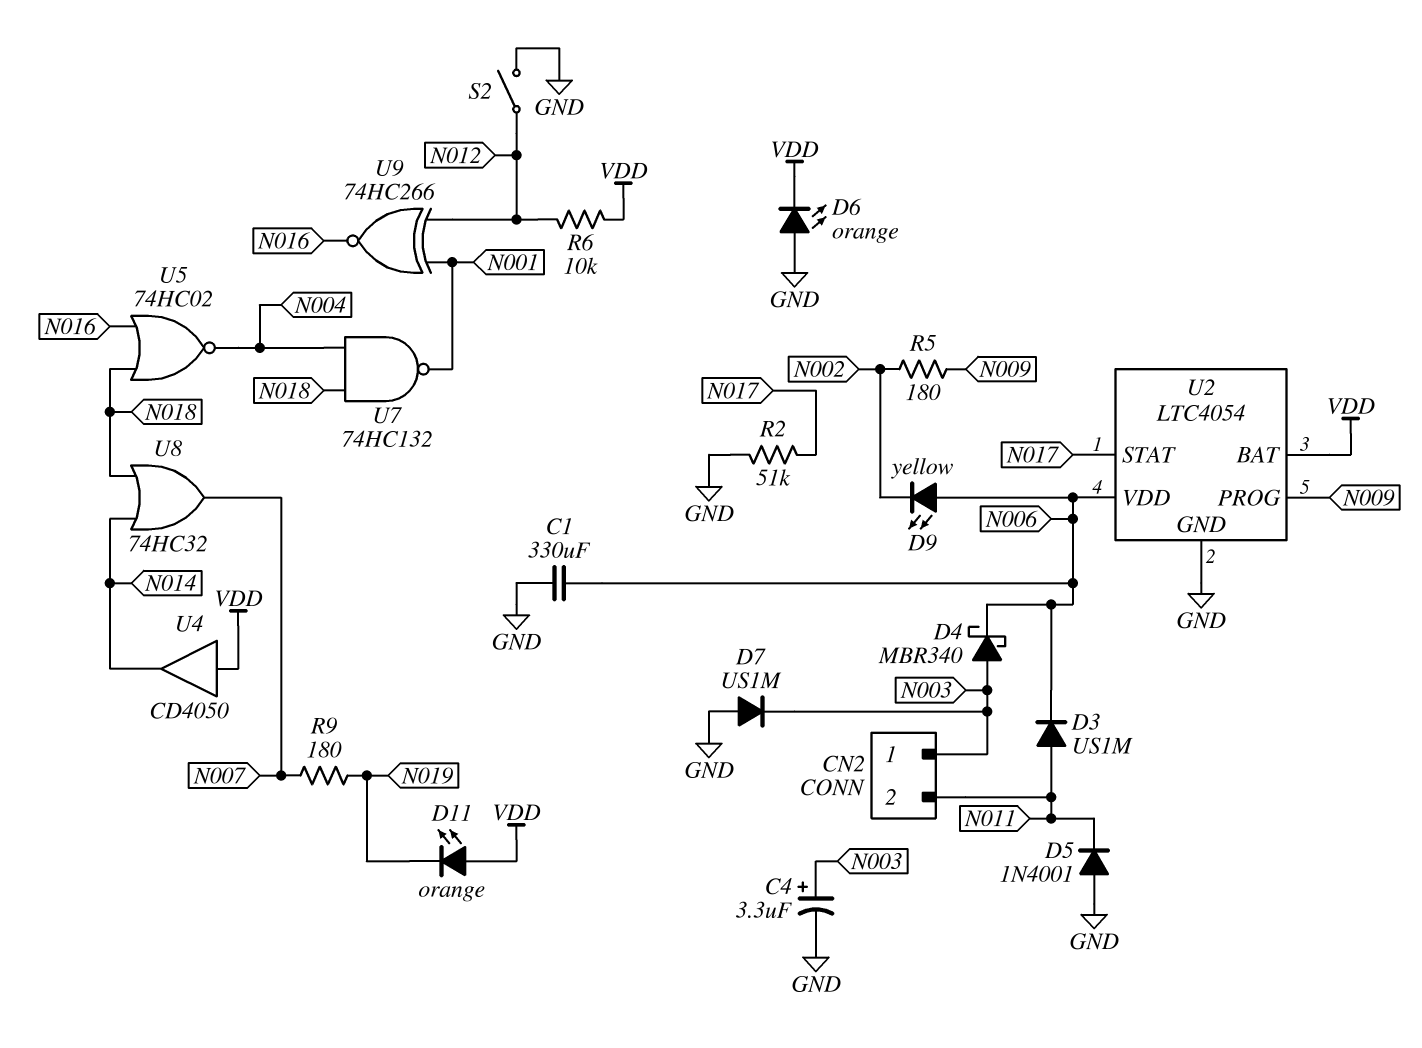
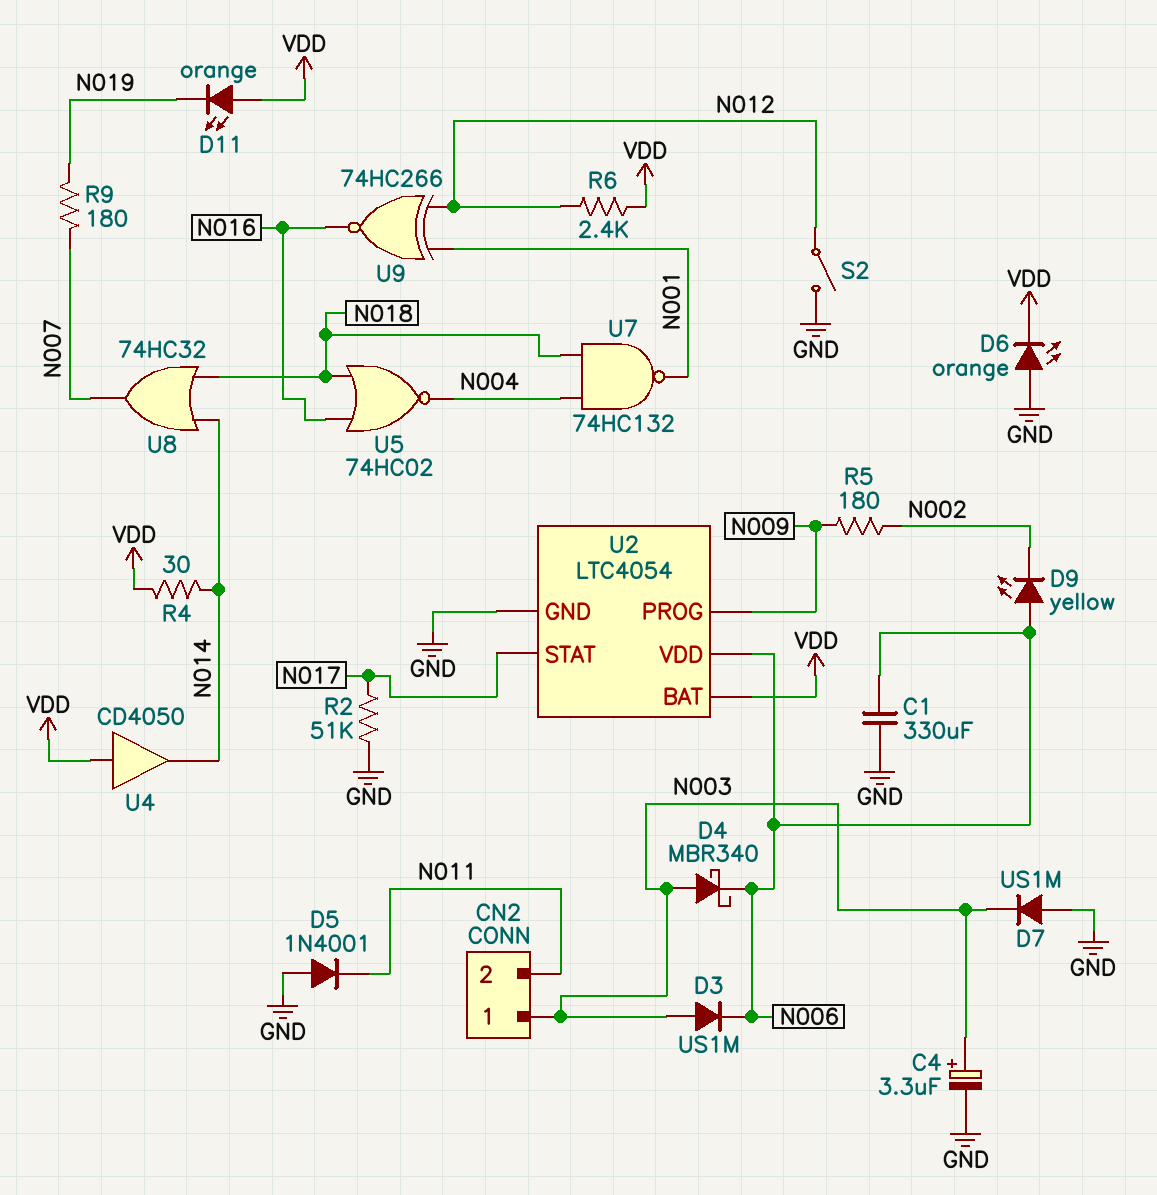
D3: diode US1M (A N011, K N006) -> diode US1M (A N003, K N006)
R4: none -> 30 (N014, VDD)
R6: 10k (N012, VDD) -> 2.4k (N012, VDD)

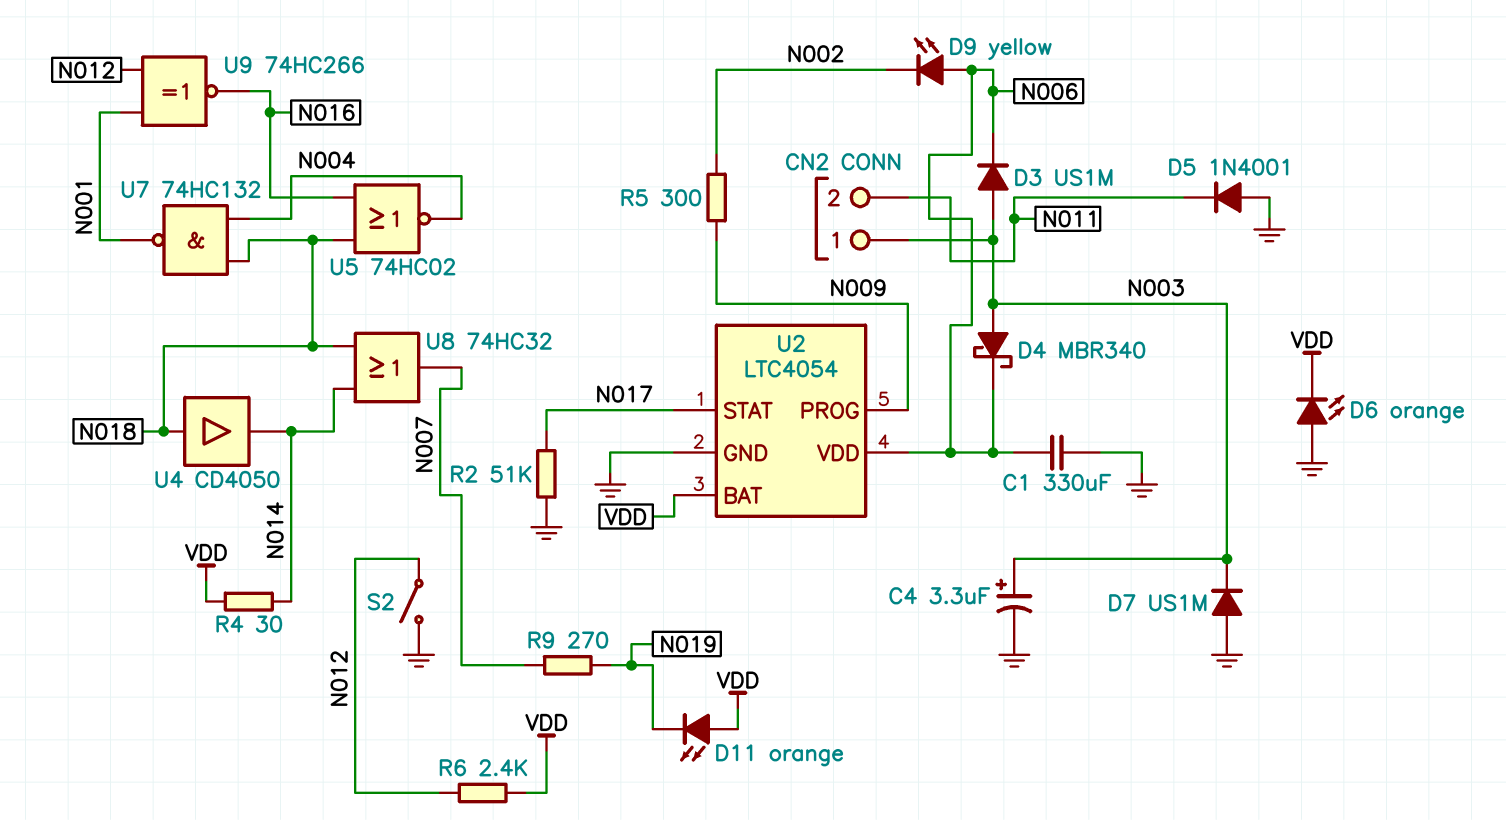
R5: 180 (N002, N009) -> 300 (N002, N009)
R9: 180 (N007, N019) -> 270 (N007, N019)
U4: buffer CD4050 (in VDD, out N014) -> buffer CD4050 (in N018, out N014)

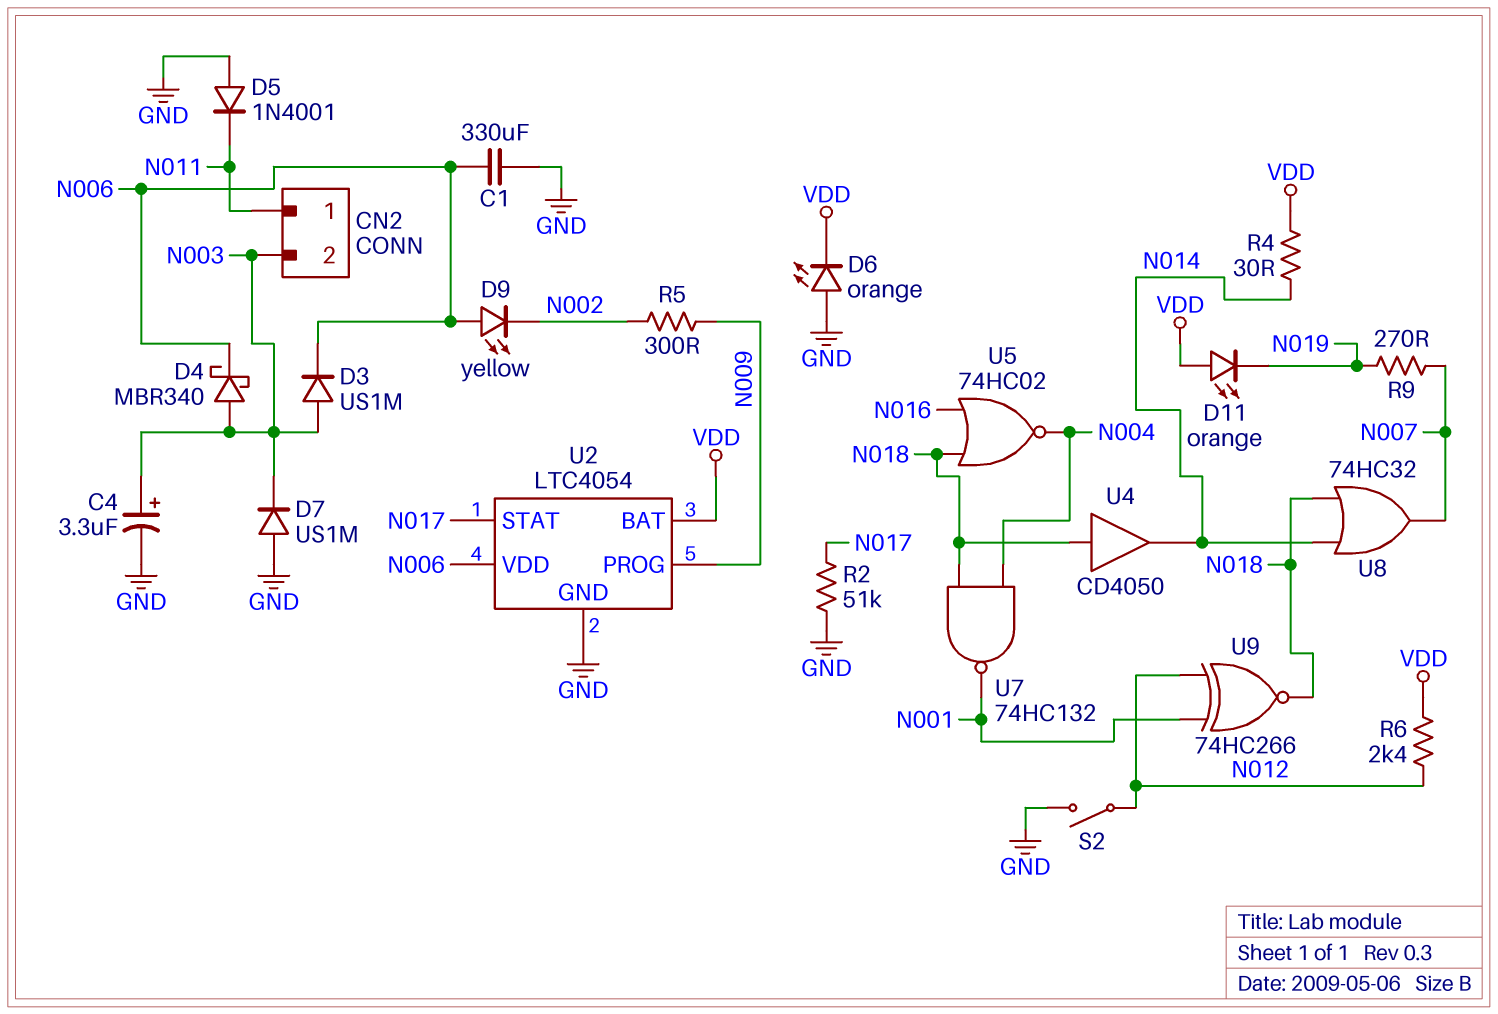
CN2 pin 1: N003 -> N011
CN2 pin 2: N011 -> N003
U9: XNOR 74HC266 (in N001, in N012, out N016) -> XNOR 74HC266 (in N001, in N012, out N018)

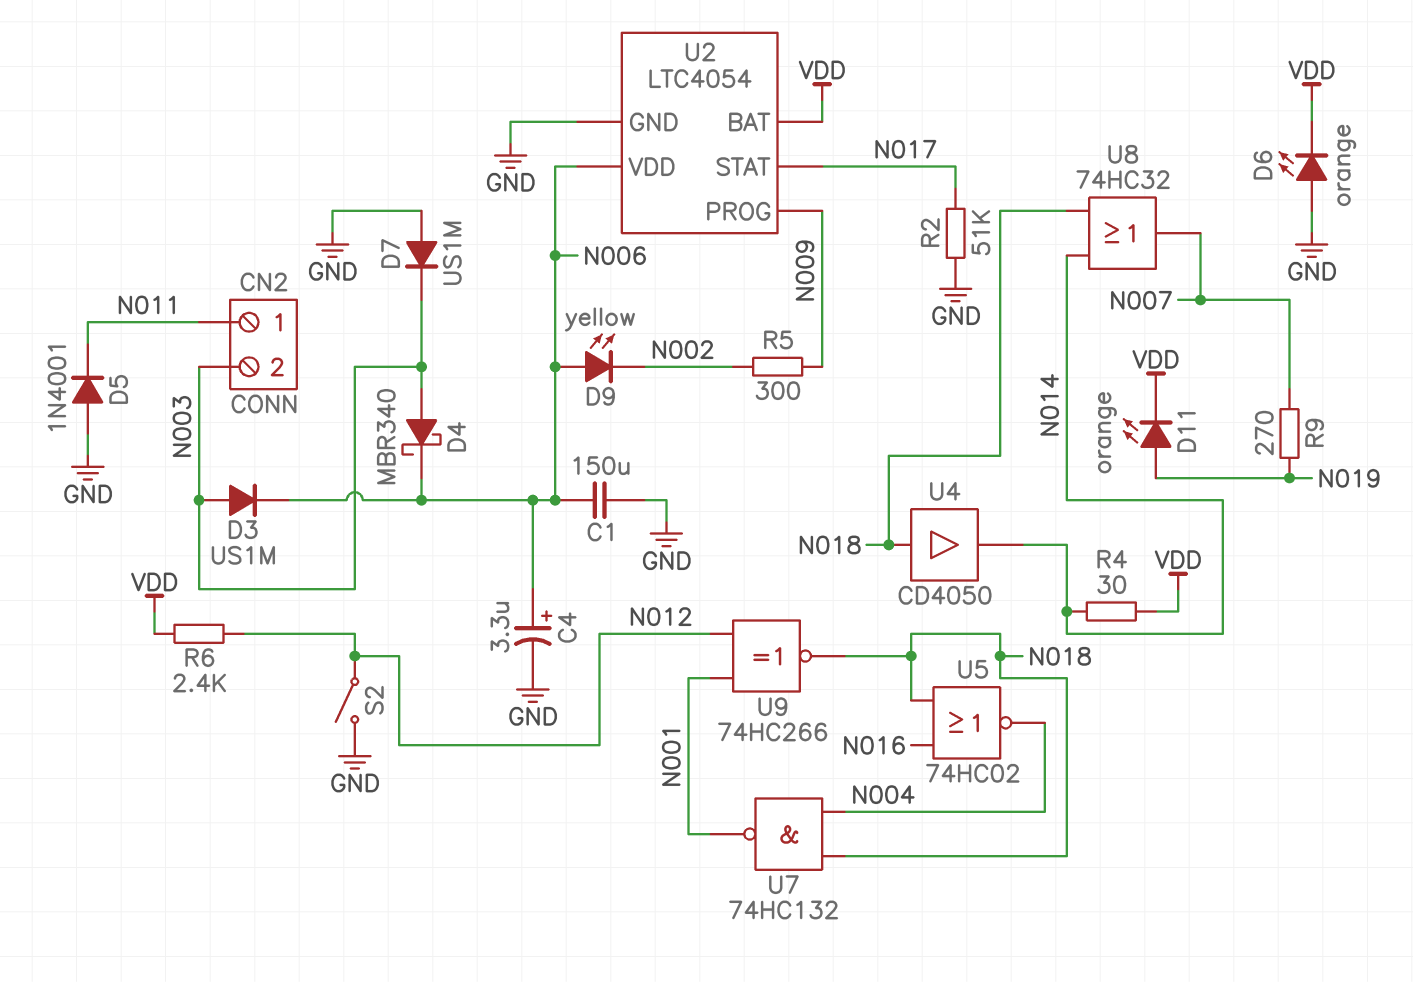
C1: 330uF (GND, N006) -> 150uF (GND, N006)
C4: 3.3uF (plus N003, minus GND) -> 3.3uF (plus N006, minus GND)
D11: LED orange (A VDD, K N019) -> LED orange (A N019, K VDD)

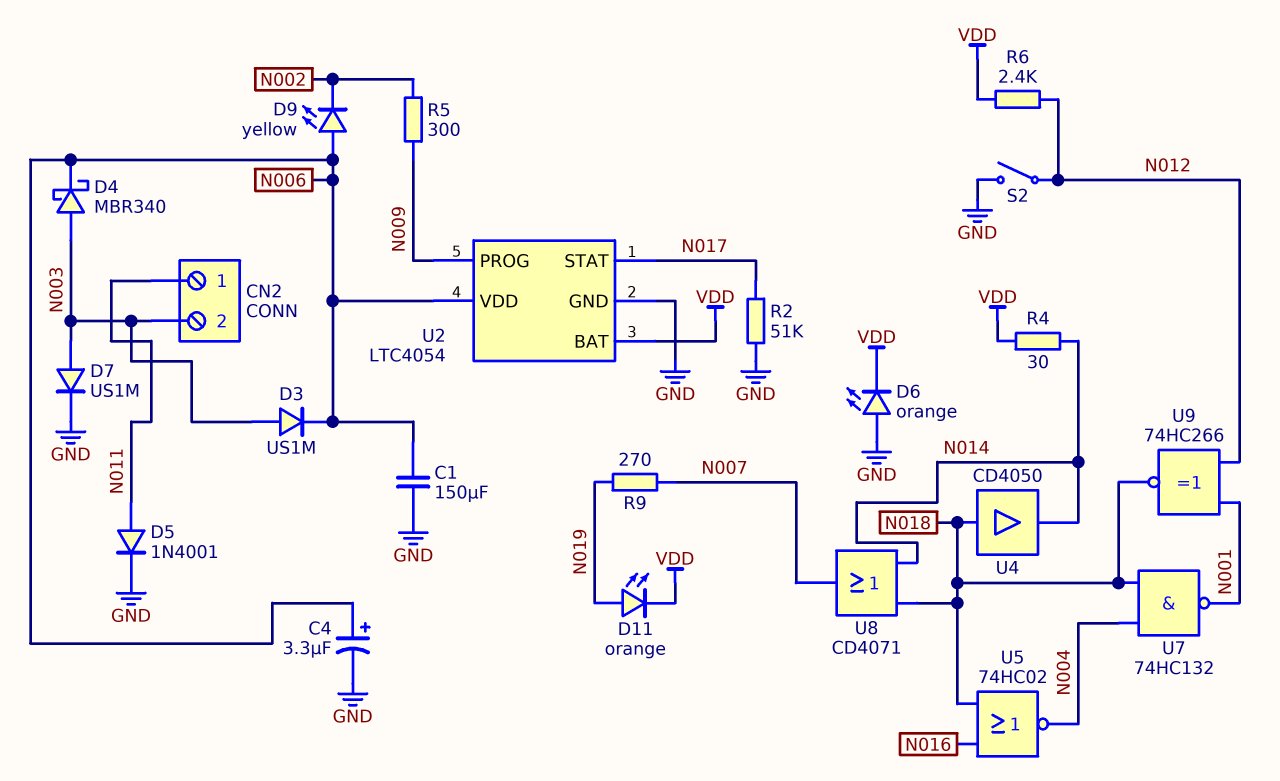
D5: diode 1N4001 (A GND, K N011) -> diode 1N4001 (A N011, K GND)
D7: diode US1M (A GND, K N003) -> diode US1M (A N003, K GND)
U8: OR 74HC32 (in N014, in N018, out N007) -> OR CD4071 (in N014, in N018, out N007)

